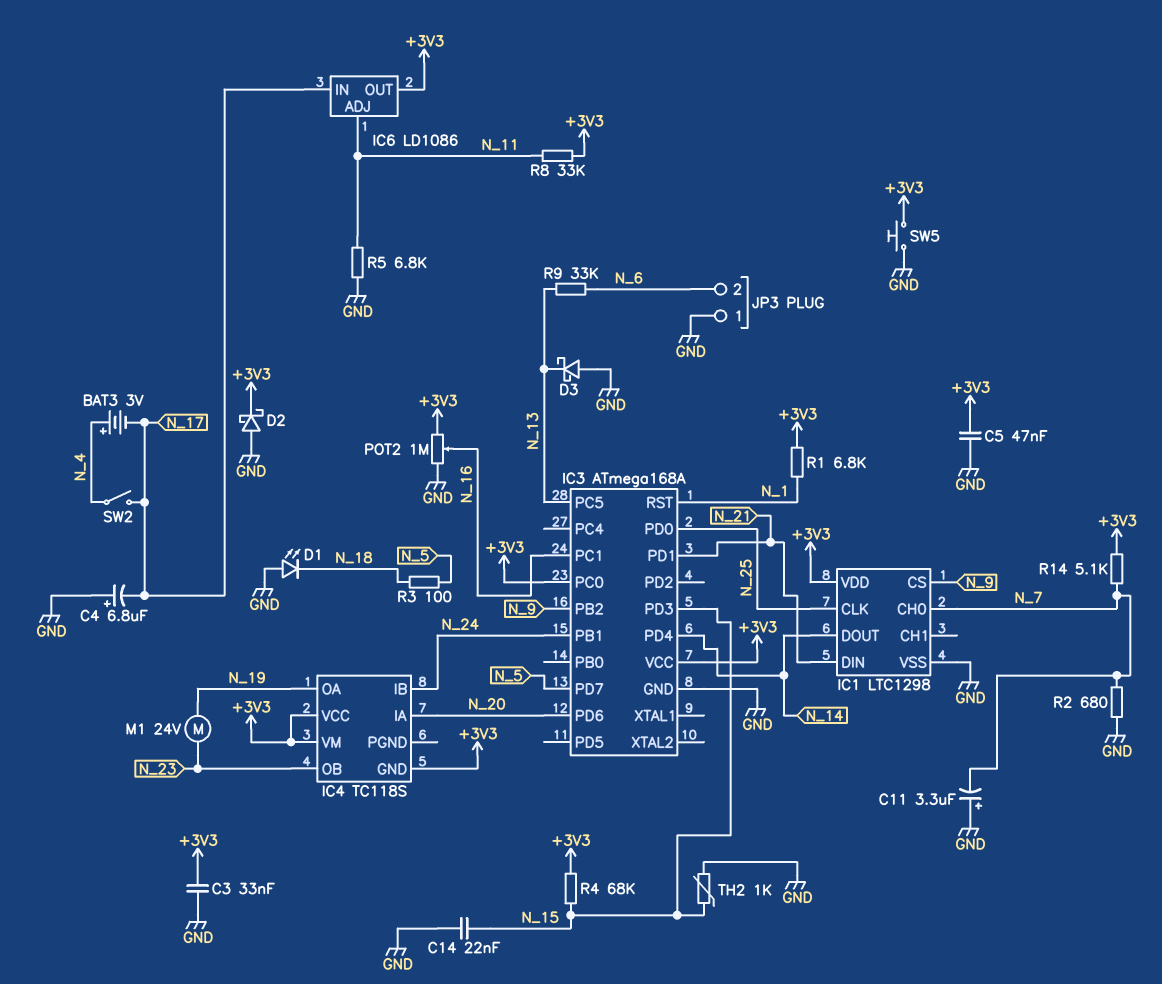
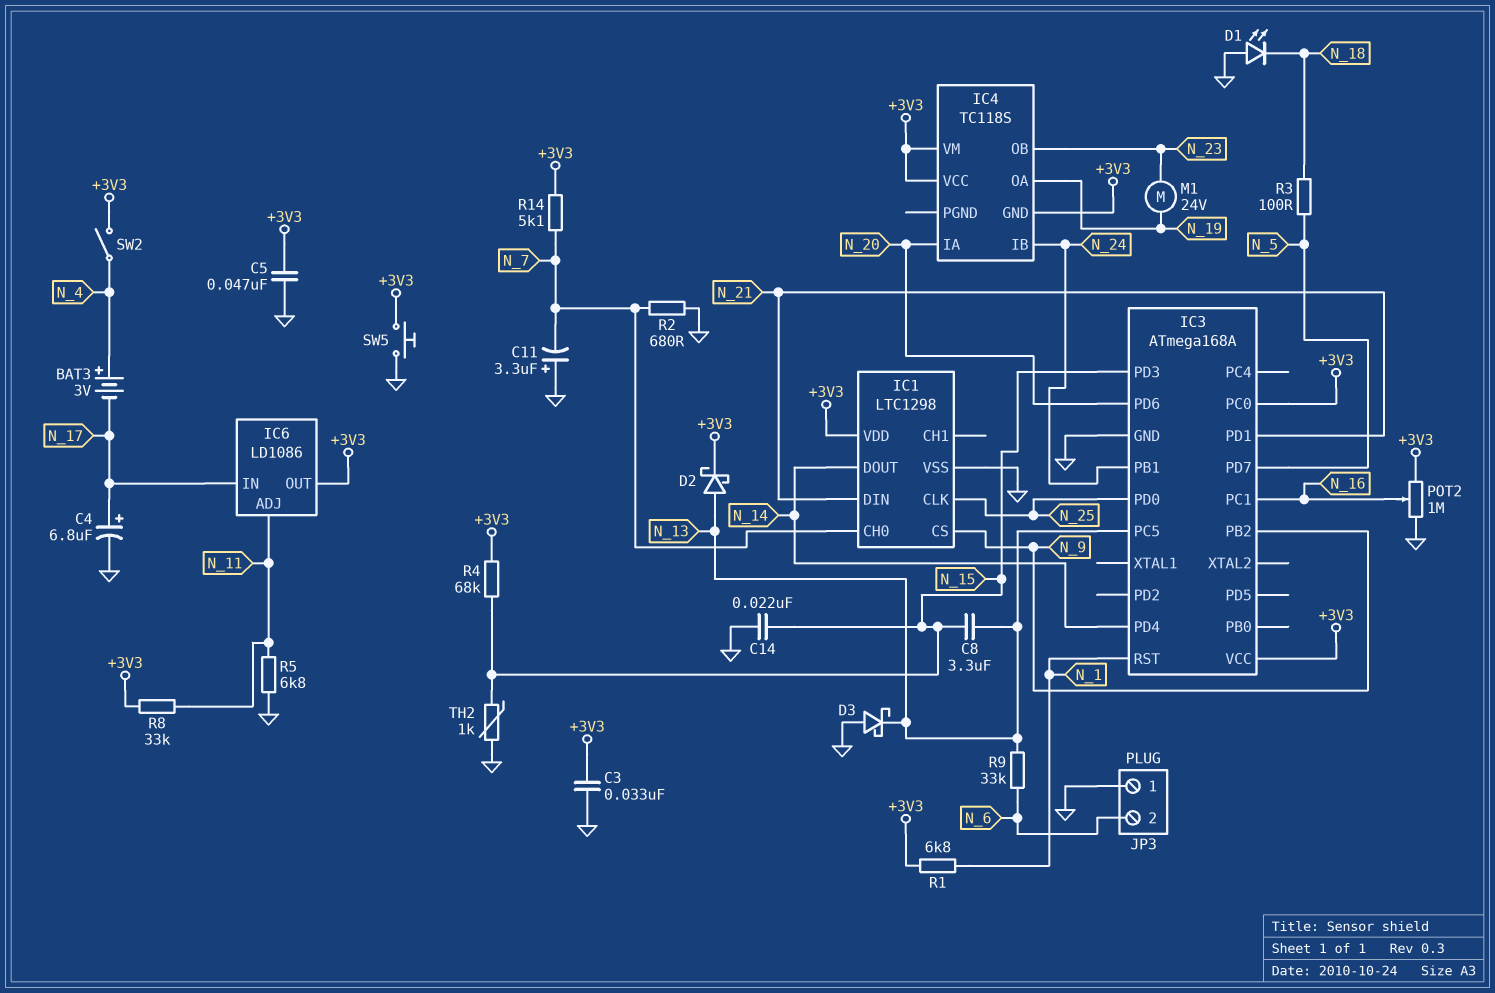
C4: 6.8uF (plus GND, minus N_17) -> 6.8uF (plus N_17, minus GND)
C8: none -> 3.3uF (N_13, N_15)
D2: schottky (A GND, K +3V3) -> schottky (A N_13, K +3V3)
SW2: switch (N_4, N_17) -> switch (+3V3, N_4)

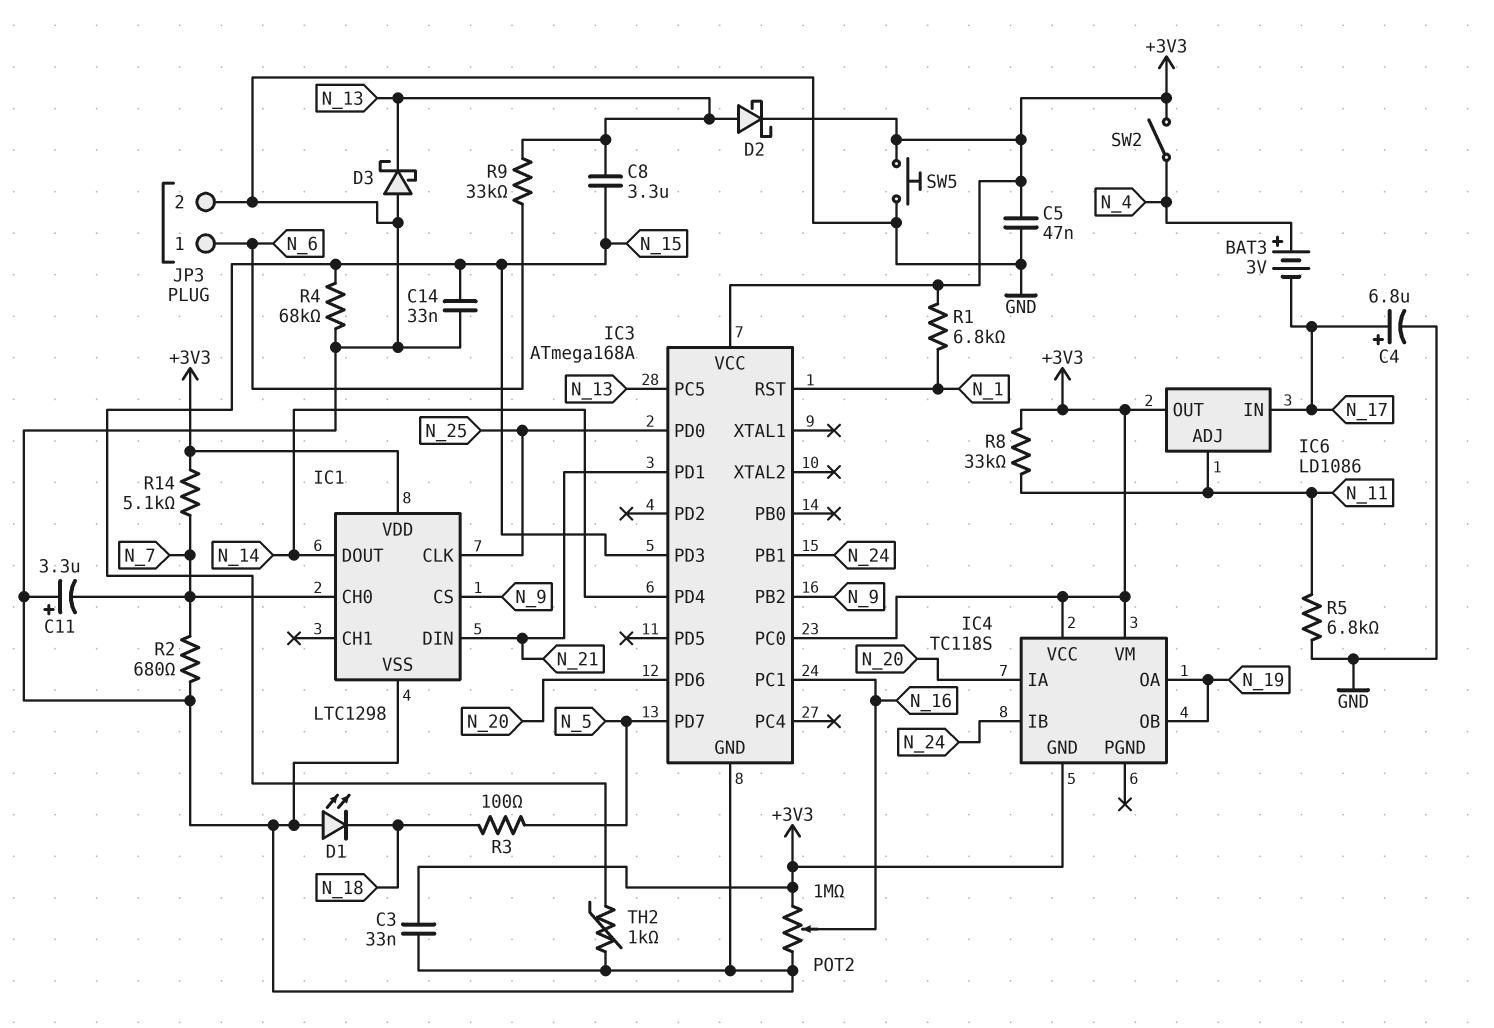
C14: 22nF (GND, N_15) -> 33nF (GND, N_15)
IC4 pin OB: N_23 -> N_19
JP3 pin 1: GND -> N_6
JP3 pin 2: N_6 -> GND
M1: motor 24V (N_19, N_23) -> none
R4: 68k (+3V3, N_15) -> 68k (GND, N_15)

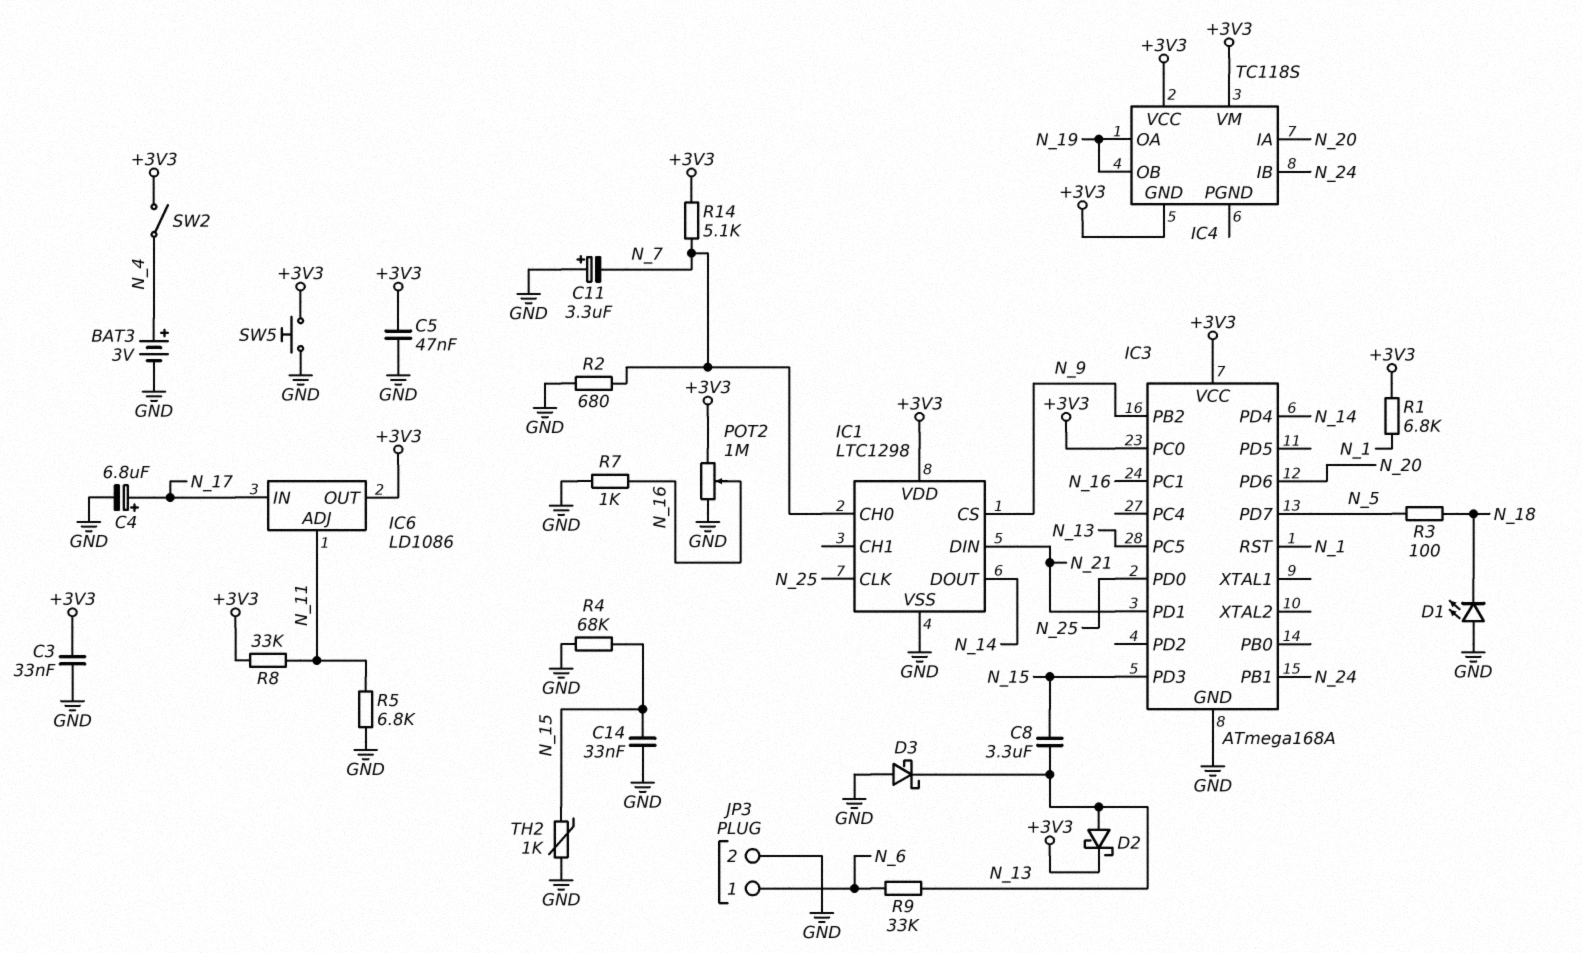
BAT3: 3V (plus N_4, minus N_17) -> 3V (plus N_4, minus GND)
R7: none -> 1k (GND, N_16)

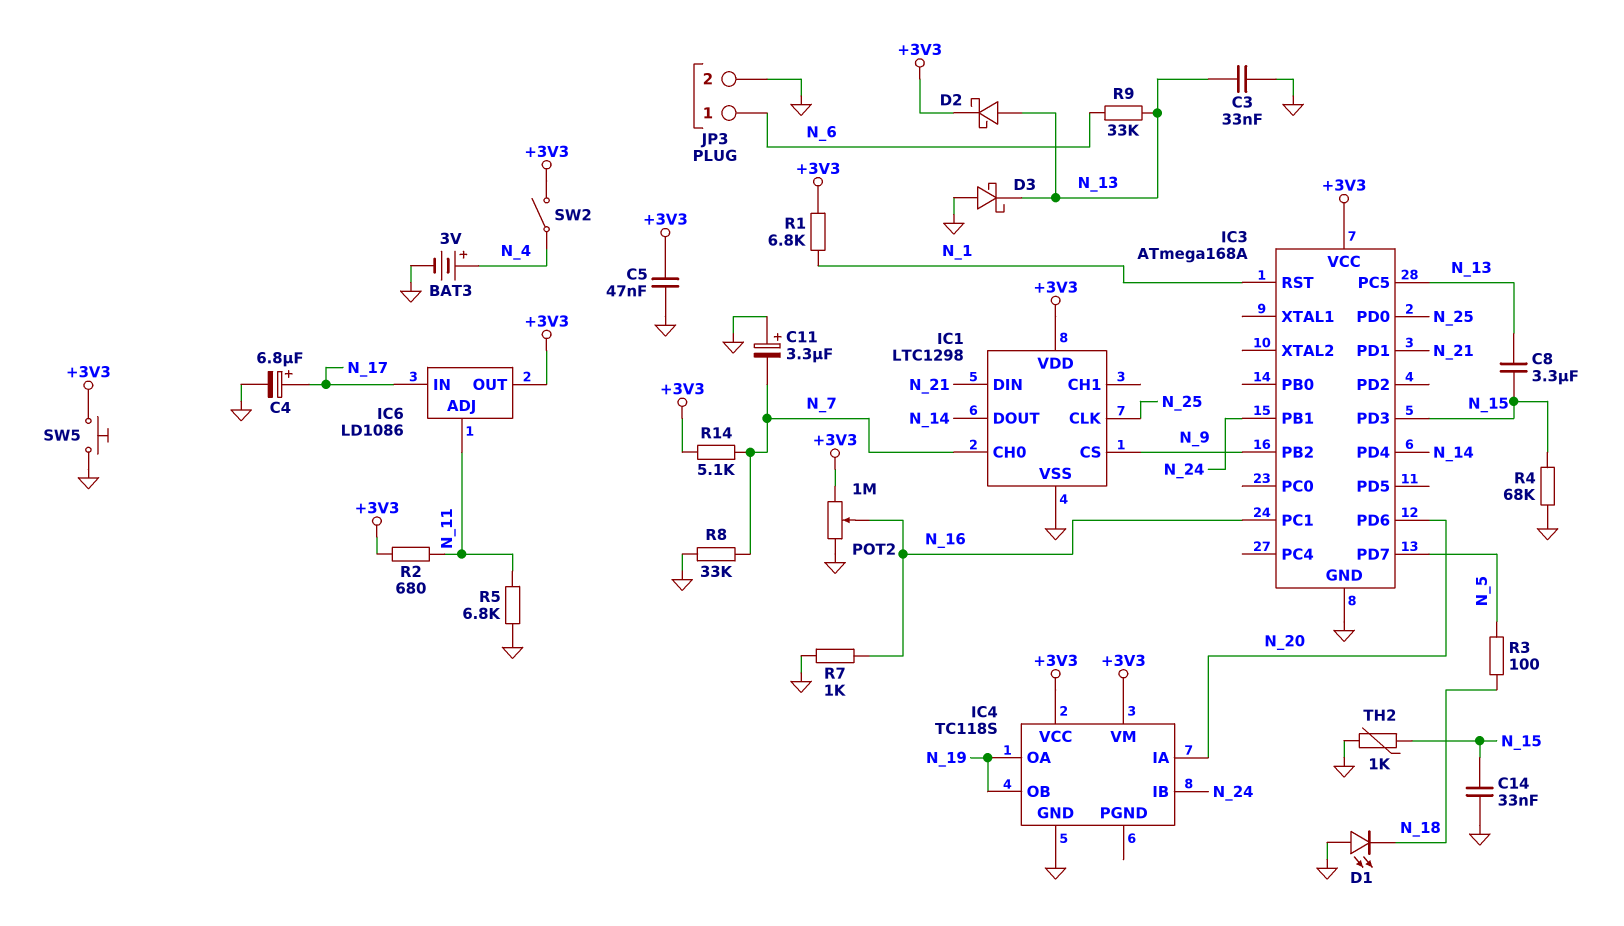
C3: 33nF (+3V3, GND) -> 33nF (GND, N_13)
IC3 pin PC0: +3V3 -> none
IC4 pin GND: +3V3 -> GND
R2: 680 (GND, N_7) -> 680 (+3V3, N_11)
R8: 33k (+3V3, N_11) -> 33k (GND, N_7)

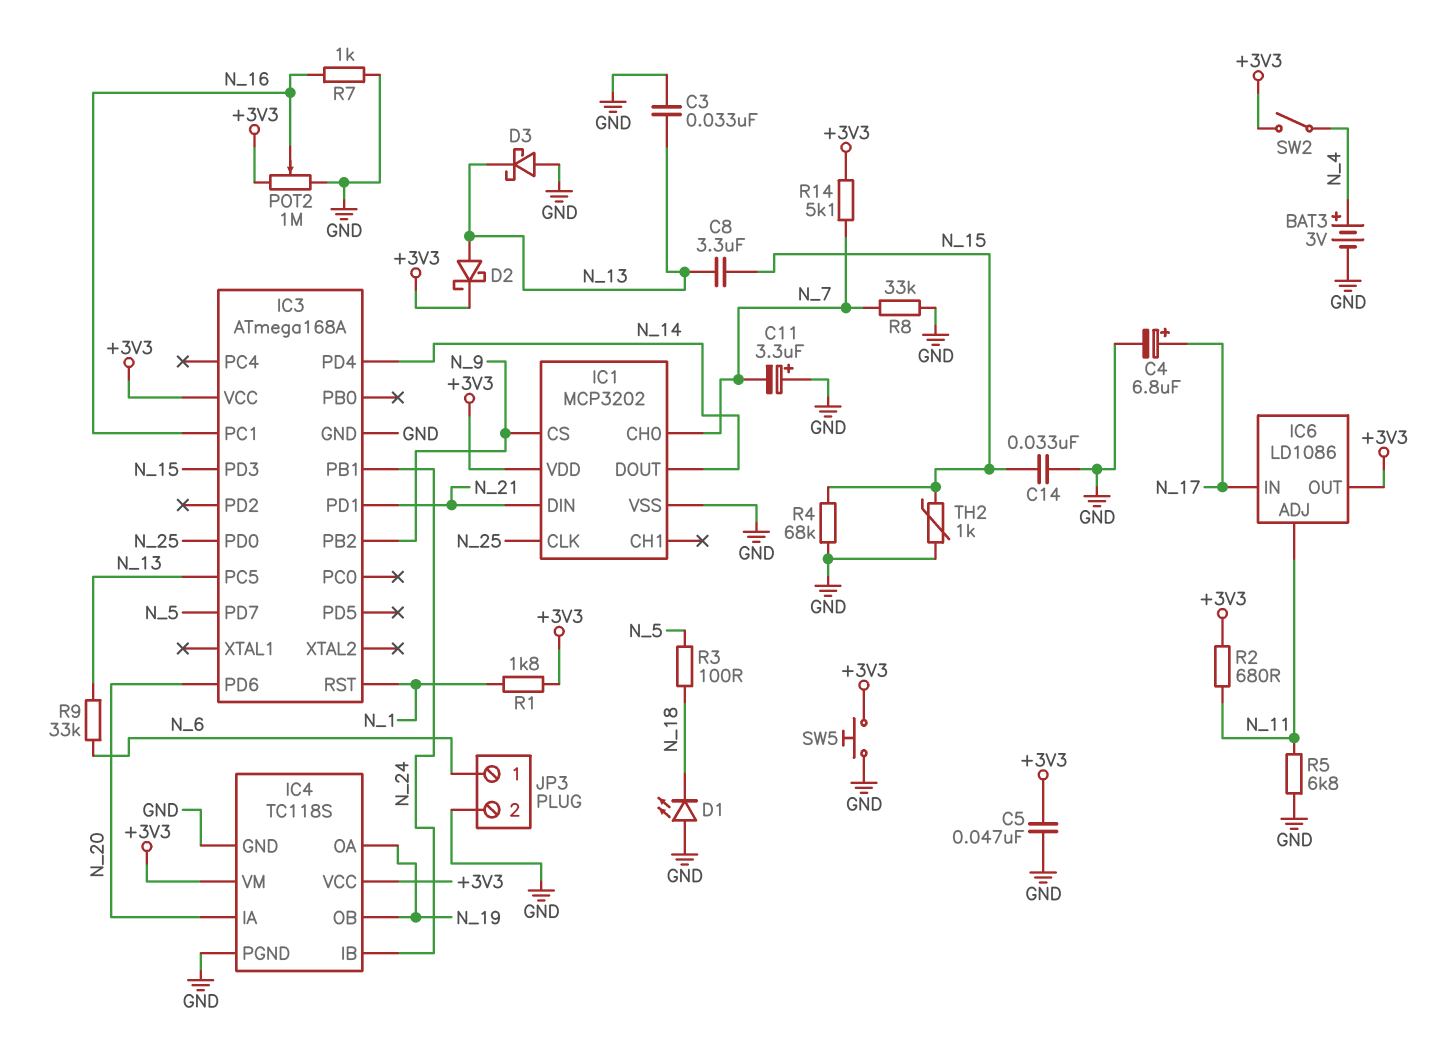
IC1: LTC1298 -> MCP3202
IC4 pin PGND: none -> GND
R1: 6.8k (+3V3, N_1) -> 1.8k (+3V3, N_1)

